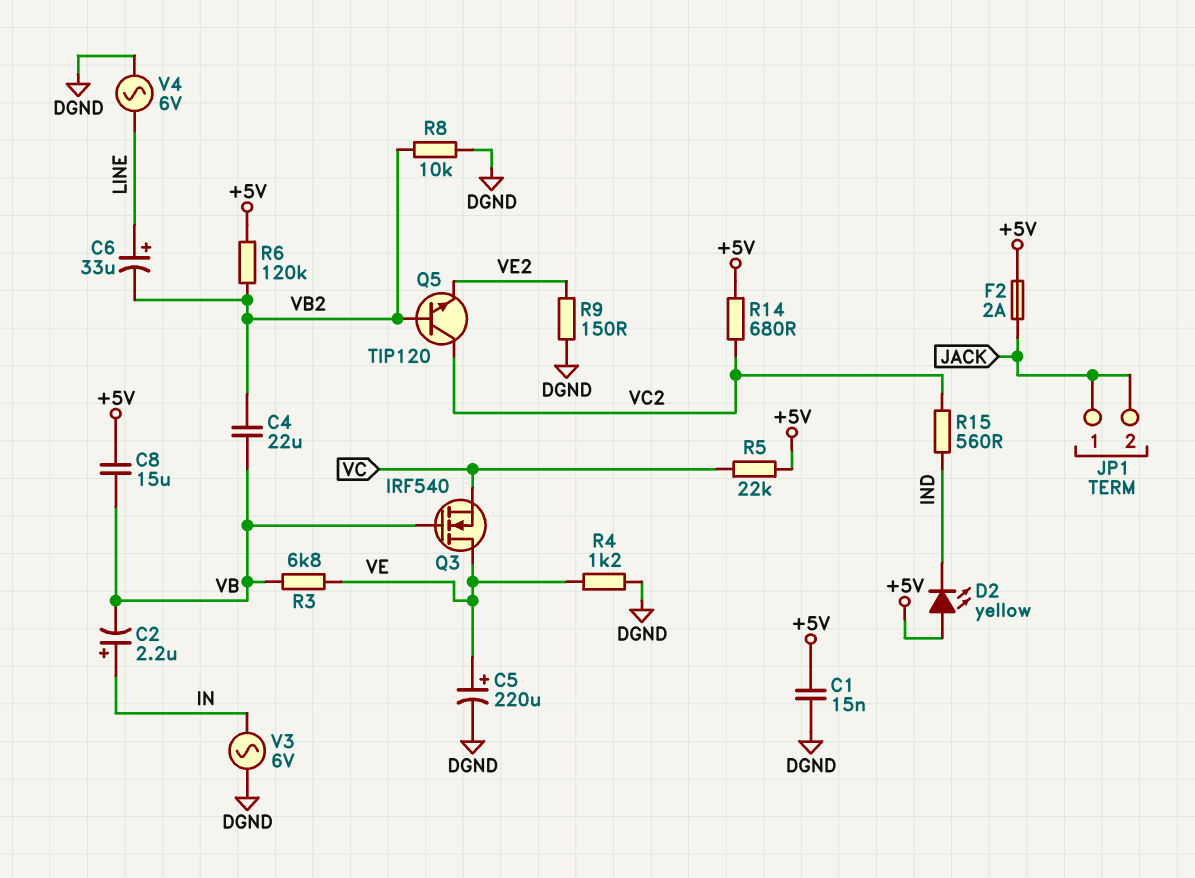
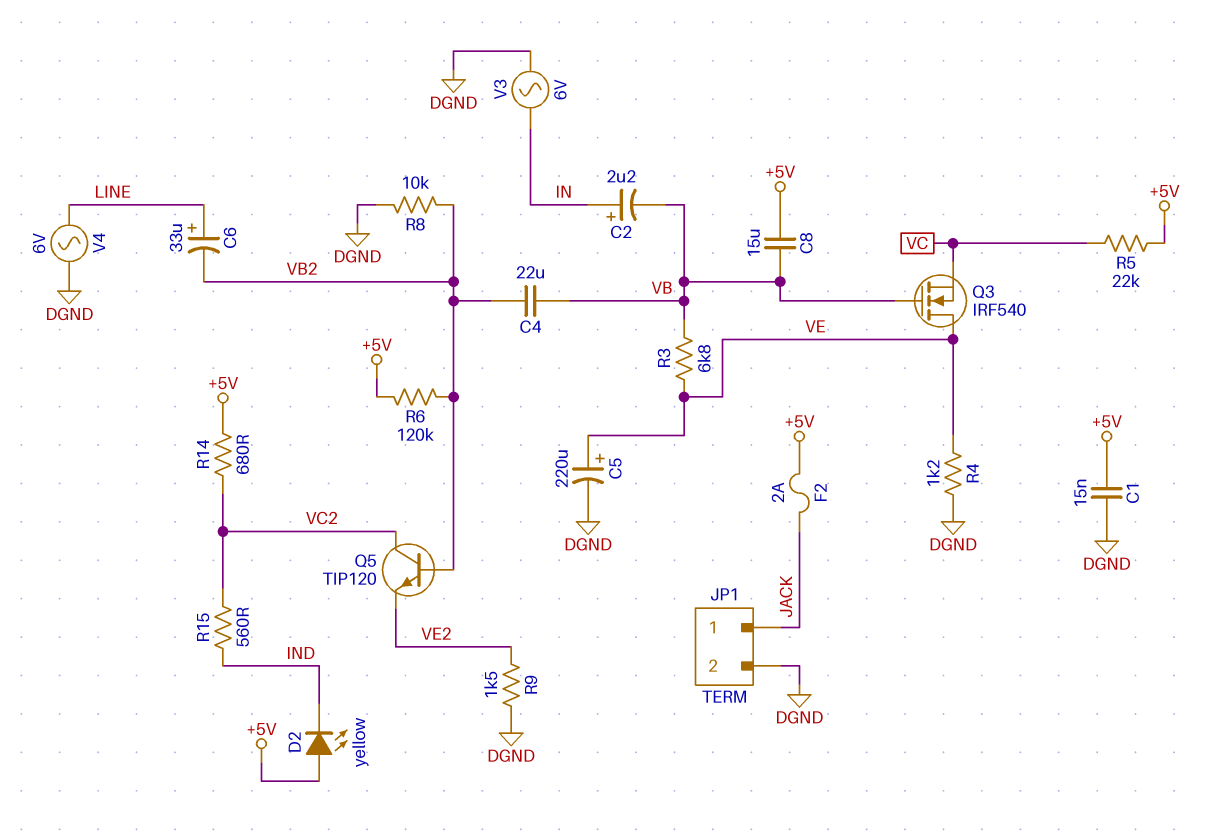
JP1 pin 2: JACK -> DGND
R9: 150 (DGND, VE2) -> 1.5k (DGND, VE2)

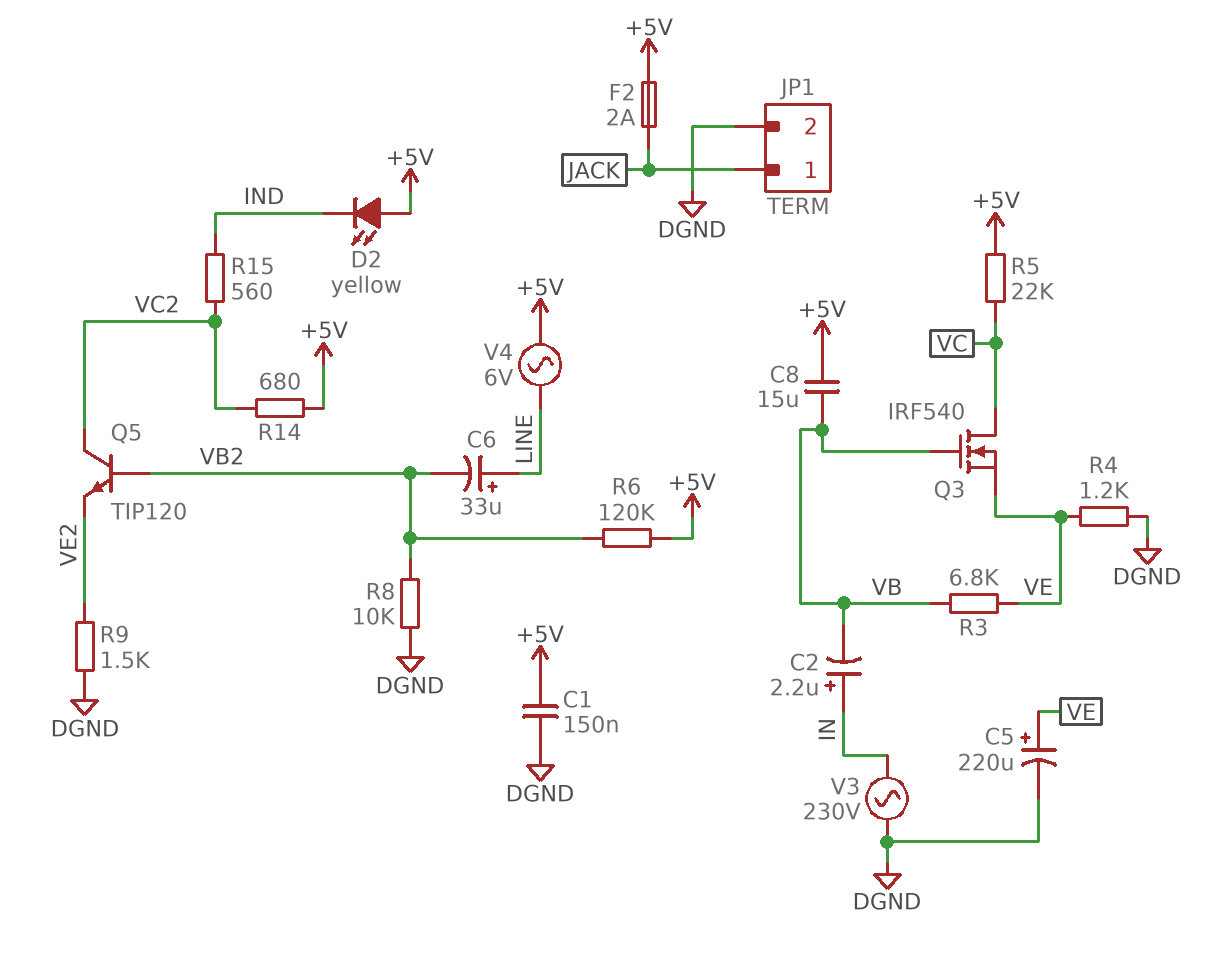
C1: 15nF (+5V, DGND) -> 150nF (+5V, DGND)
C4: 22uF (VB, VB2) -> none
Q3: NMOS IRF540 (G VB, D VE, S VC) -> NMOS IRF540 (G VB, D VC, S VE)
V3: AC 6V (DGND, IN) -> AC 230V (DGND, IN)
V4: AC 6V (DGND, LINE) -> AC 6V (+5V, LINE)

